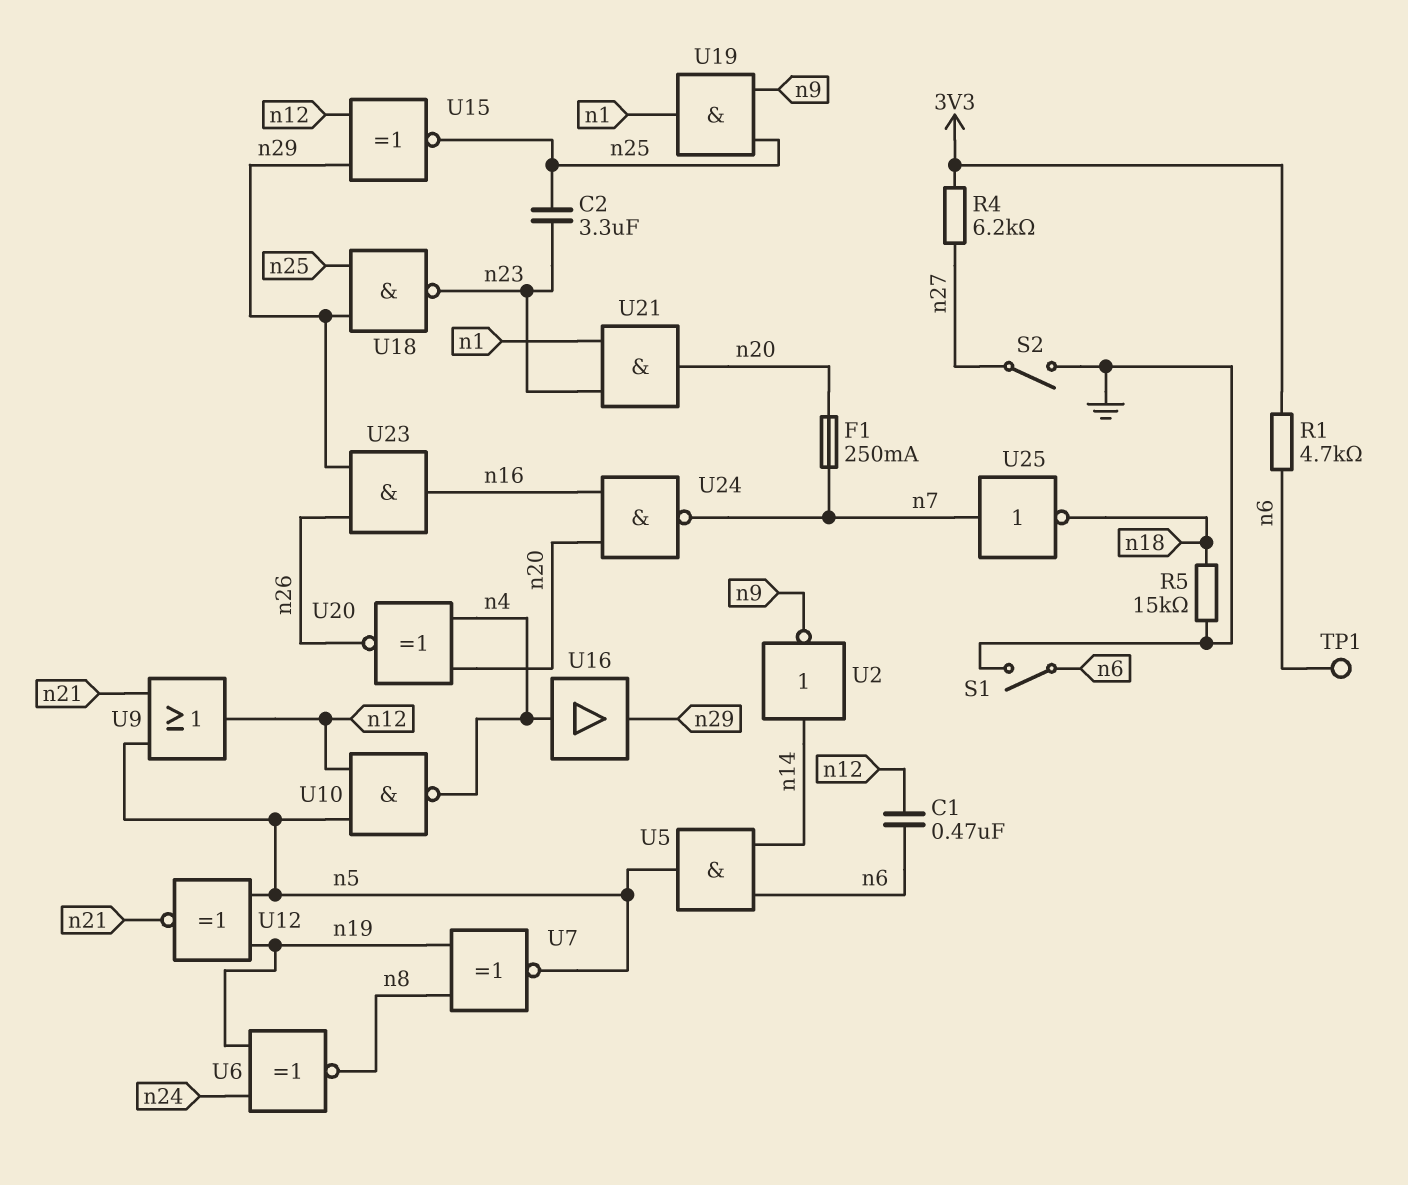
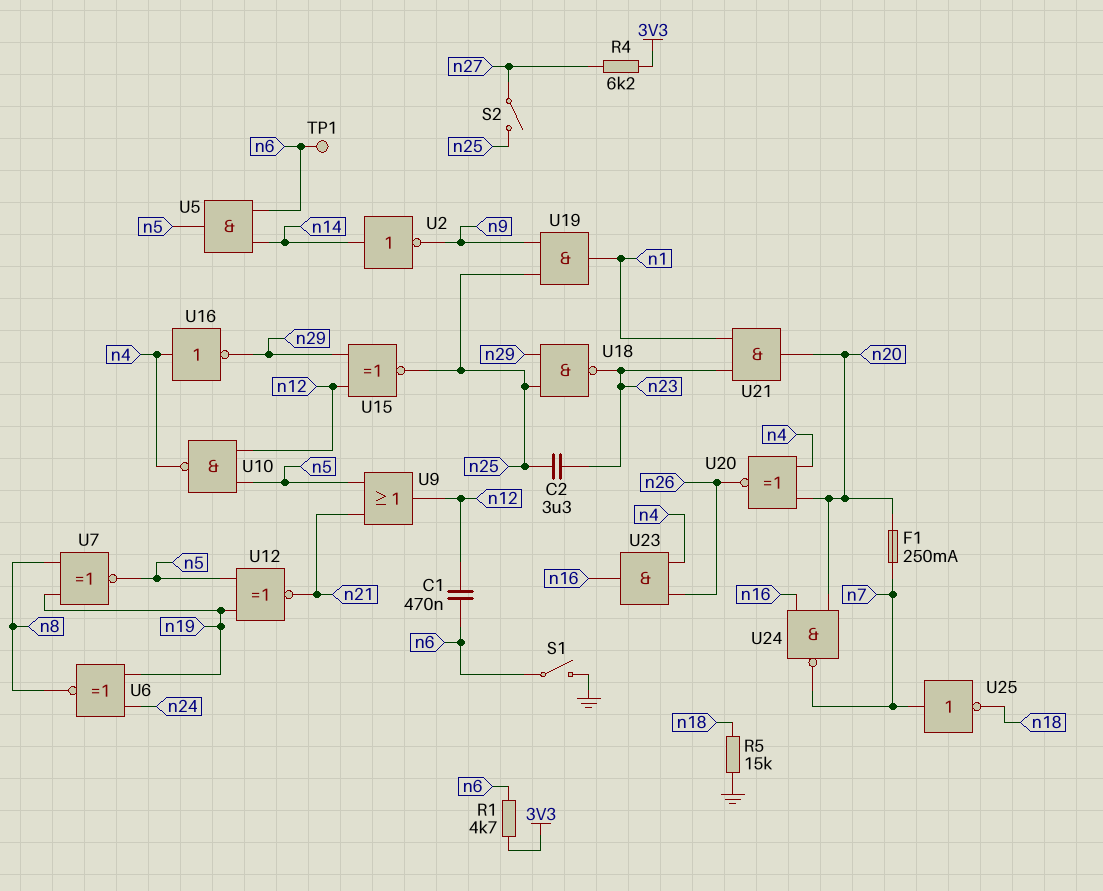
S2: switch (GND, n27) -> switch (n25, n27)
U16: buffer (in n4, out n29) -> NOT (in n4, out n29)
U23: AND (in n26, in n29, out n16) -> AND (in n4, in n26, out n16)

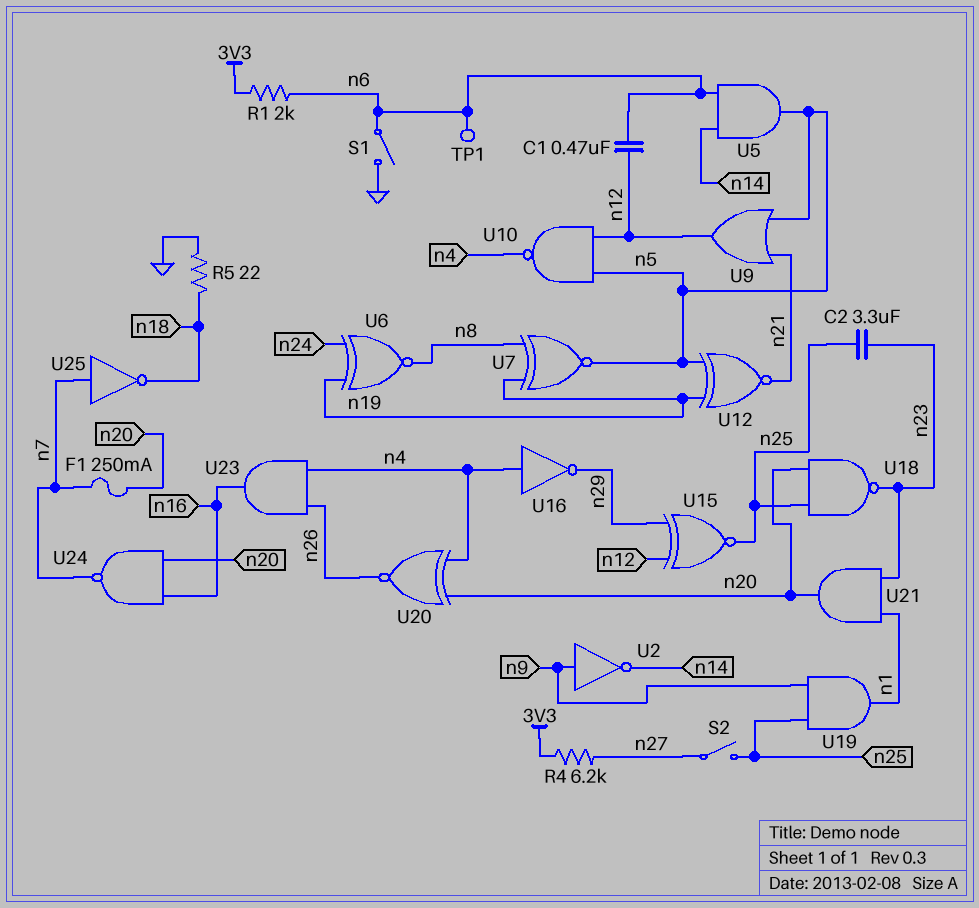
R1: 4.7k (3V3, n6) -> 2k (3V3, n6)
R5: 15k (GND, n18) -> 22 (GND, n18)
U2: NOT (in n14, out n9) -> NOT (in n9, out n14)
U18: NAND (in n25, in n29, out n23) -> NAND (in n20, in n25, out n23)

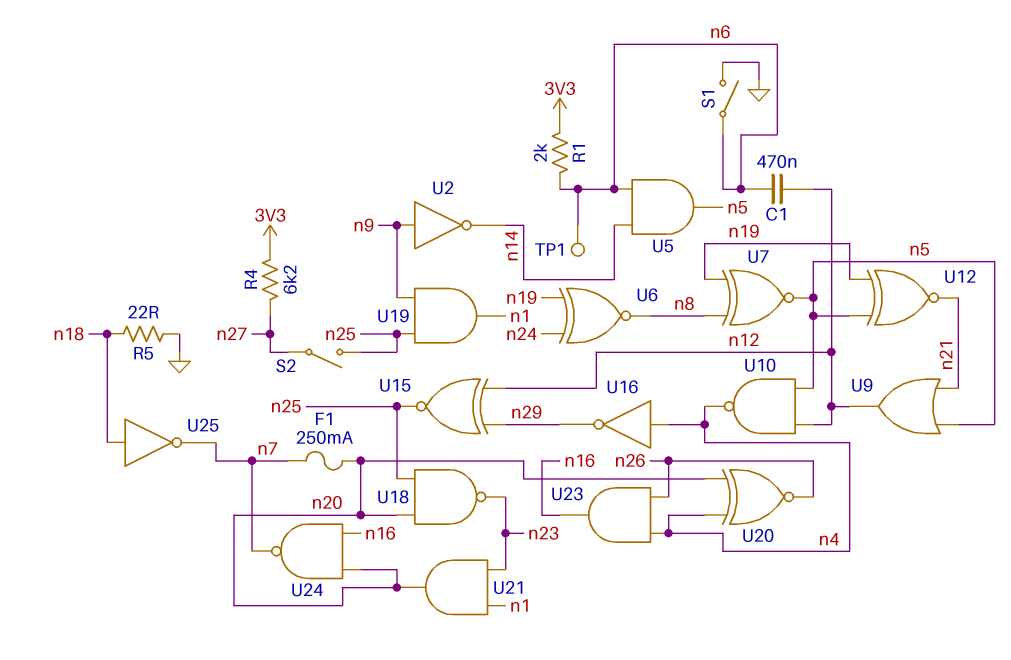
C2: 3.3uF (n23, n25) -> none
U25: NOT (in n7, out n18) -> NOT (in n18, out n7)

